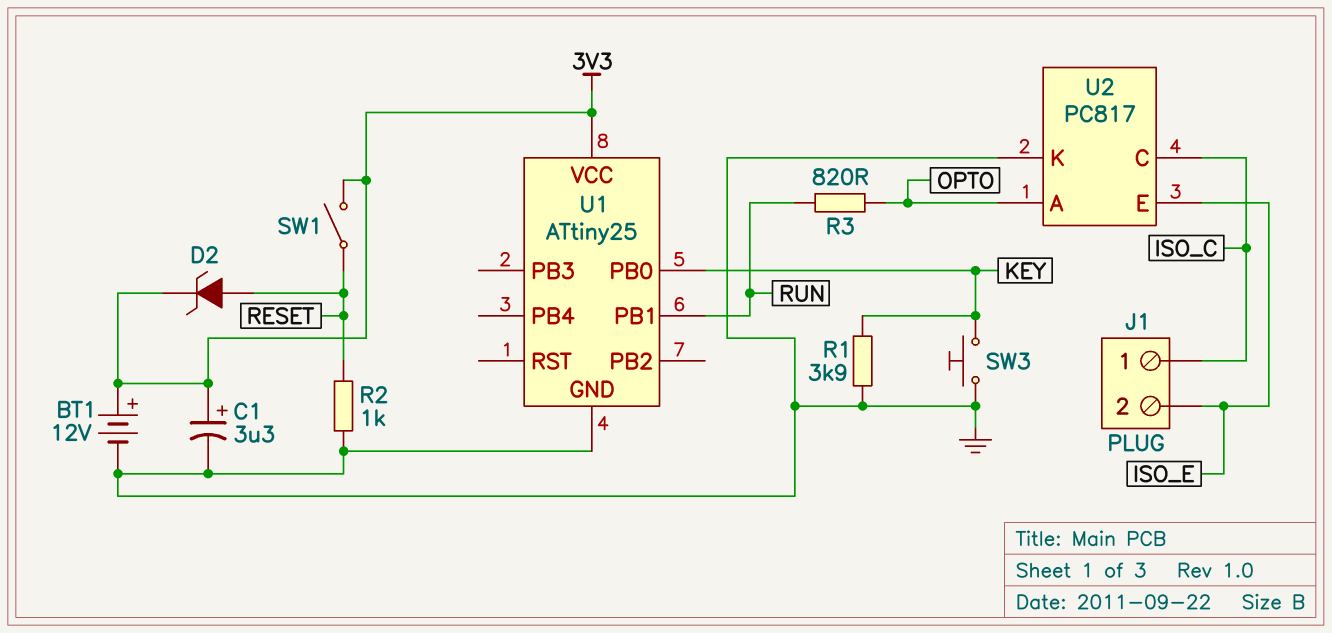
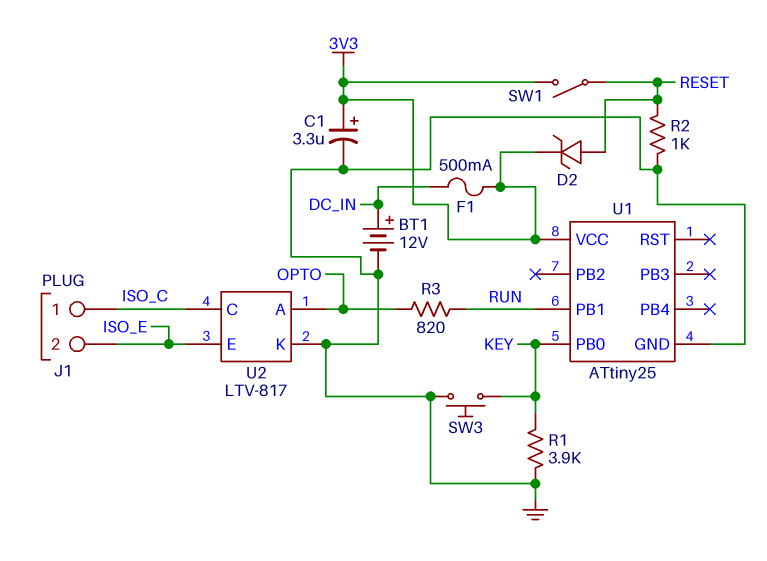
BT1: 12V (plus 3V3, minus GND) -> 12V (plus DC_IN, minus GND)
F1: none -> 500mA (3V3, DC_IN)
U2: PC817 -> LTV-817

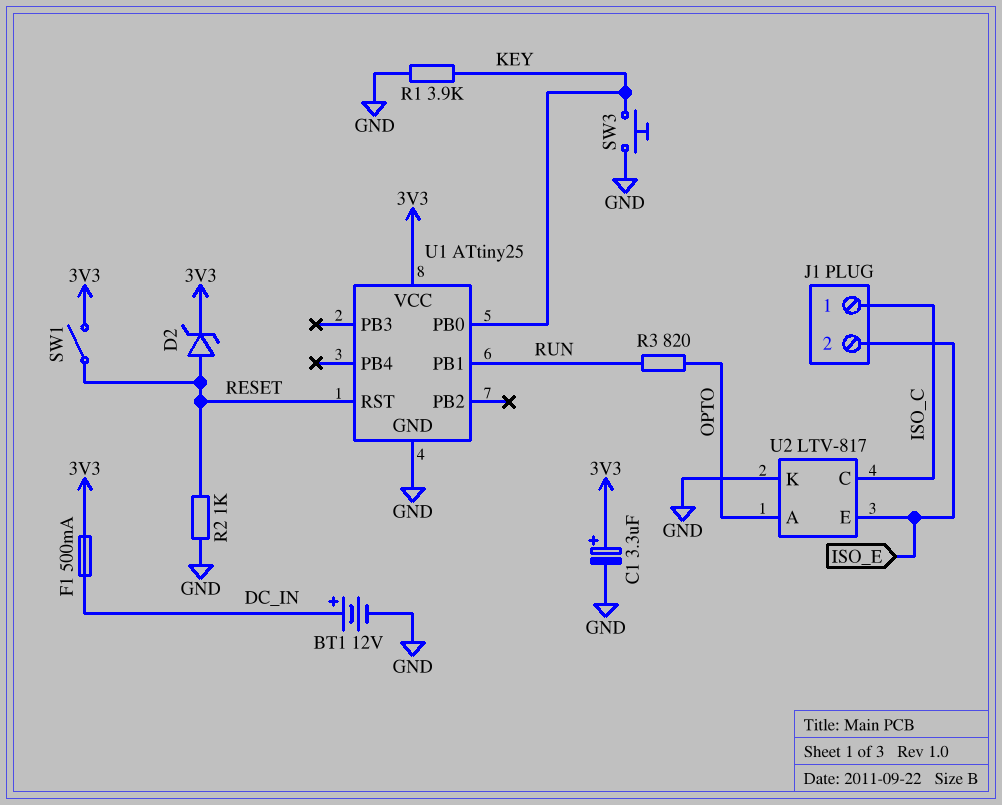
U1 pin RST: none -> RESET

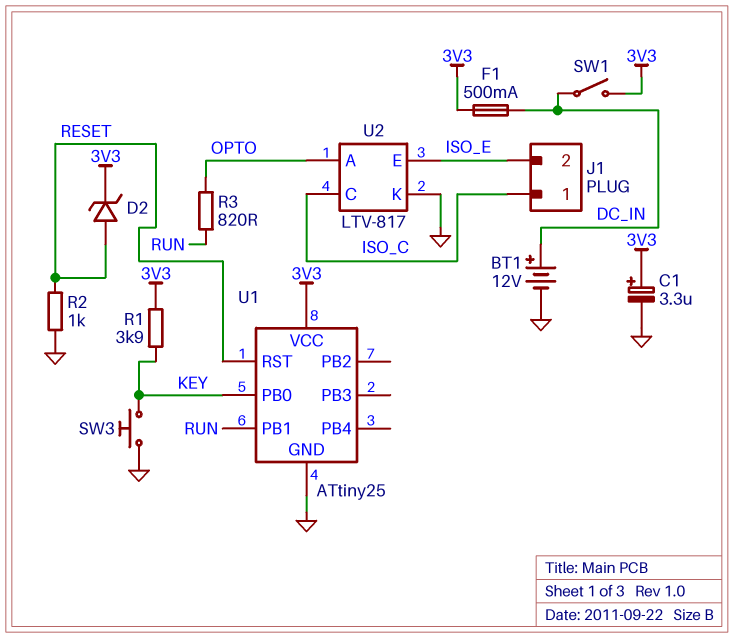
R1: 3.9k (GND, KEY) -> 3.9k (3V3, KEY)
SW1: switch (3V3, RESET) -> switch (3V3, DC_IN)

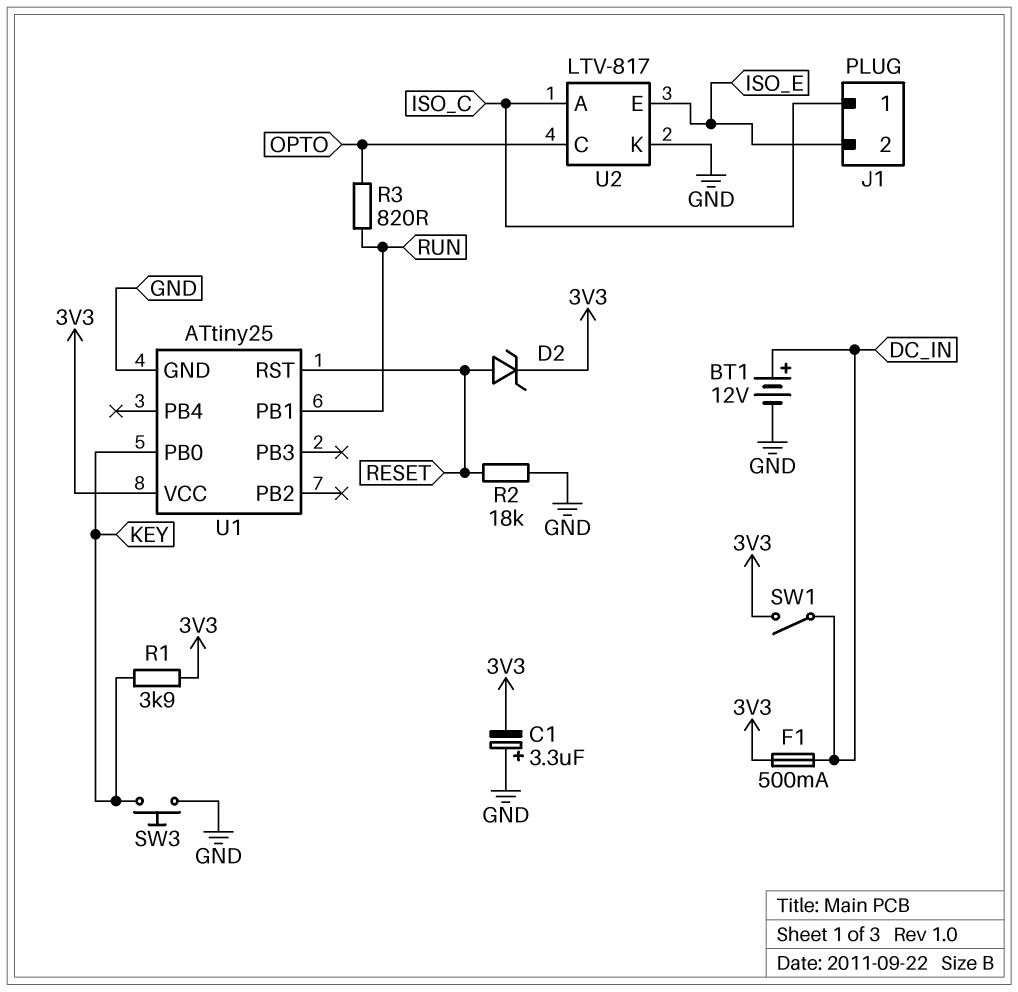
C1: 3.3uF (plus 3V3, minus GND) -> 3.3uF (plus GND, minus 3V3)
R2: 1k (GND, RESET) -> 18k (GND, RESET)
U2 pin A: OPTO -> ISO_C
U2 pin C: ISO_C -> OPTO

